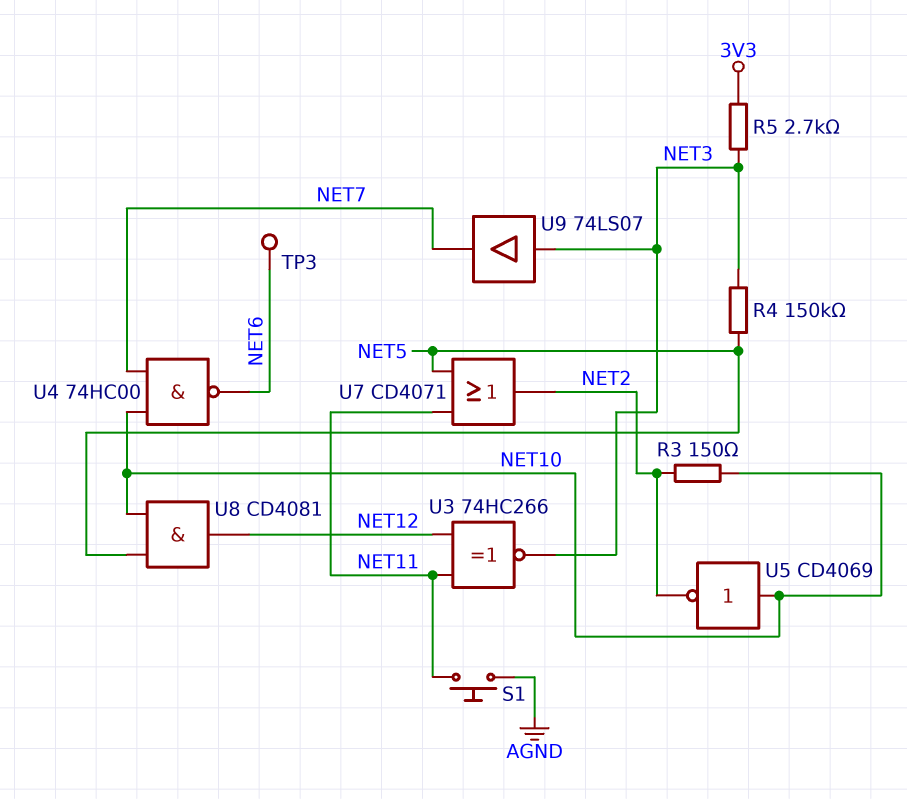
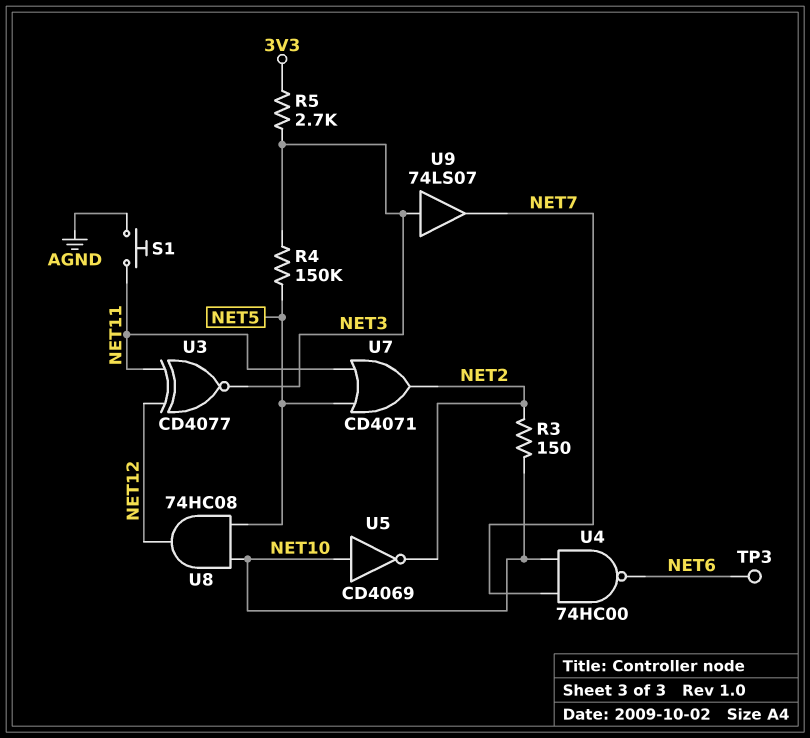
U3: XNOR 74HC266 (in NET11, in NET12, out NET3) -> XNOR CD4077 (in NET11, in NET12, out NET3)
U8: AND CD4081 (in NET5, in NET10, out NET12) -> AND 74HC08 (in NET5, in NET10, out NET12)

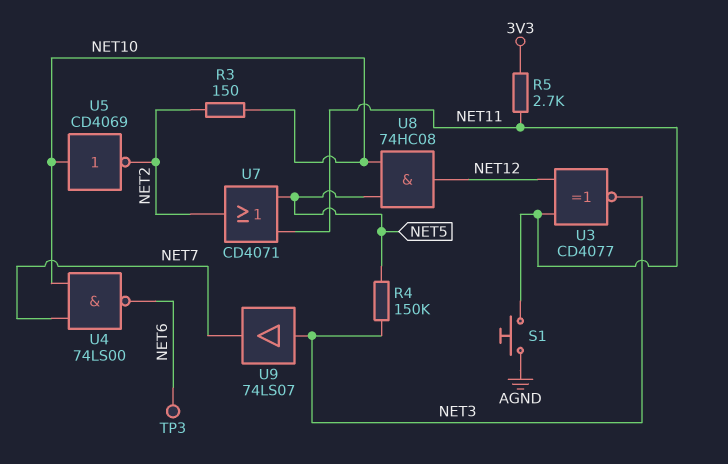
R5: 2.7k (3V3, NET3) -> 2.7k (3V3, NET11)
U4: NAND 74HC00 (in NET7, in NET10, out NET6) -> NAND 74LS00 (in NET7, in NET10, out NET6)

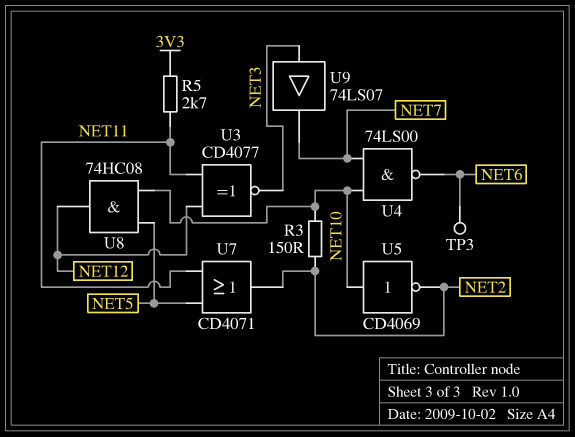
R4: 150k (NET3, NET5) -> none
S1: button (AGND, NET11) -> none

